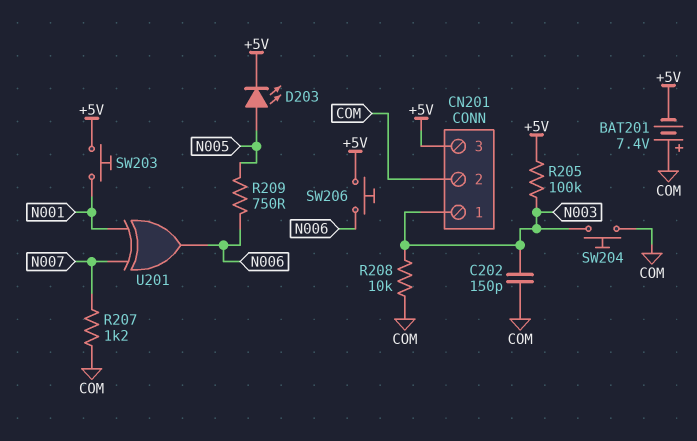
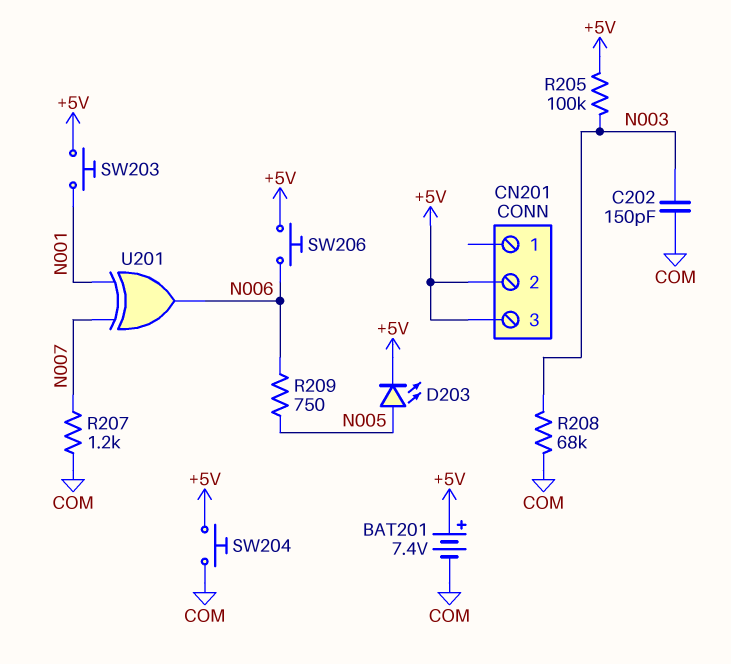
BAT201: 7.4V (plus COM, minus +5V) -> 7.4V (plus +5V, minus COM)
CN201 pin 1: N003 -> none
CN201 pin 2: COM -> +5V
R208: 10k (COM, N003) -> 68k (COM, N003)
SW204: button (COM, N003) -> button (+5V, COM)

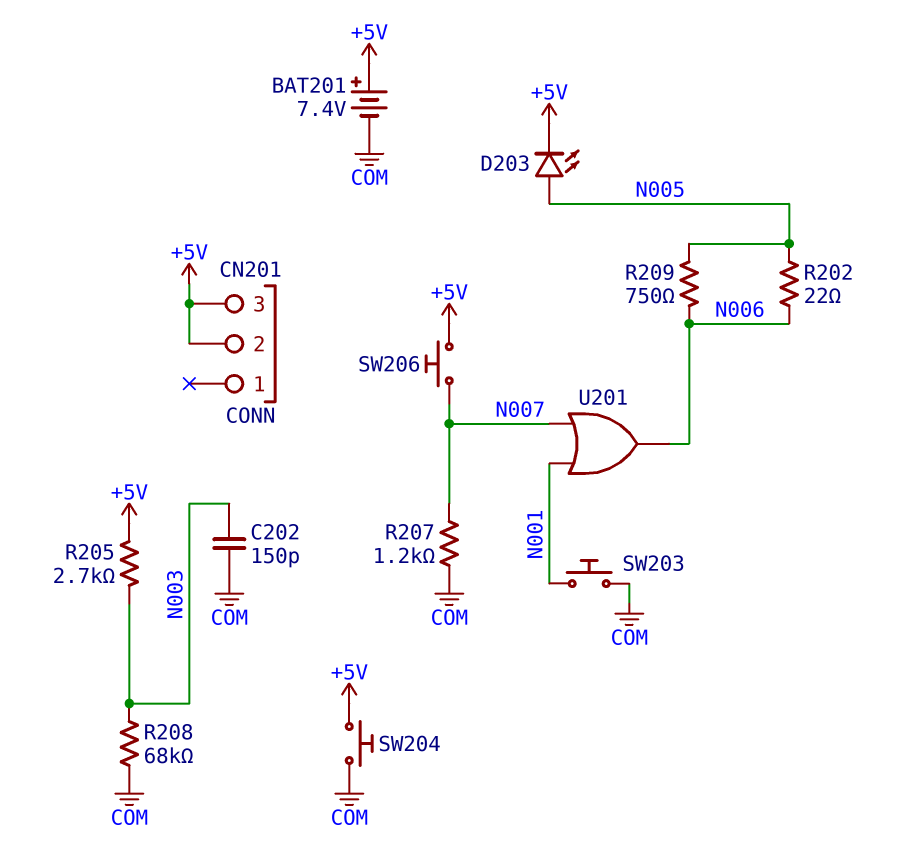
R202: none -> 22 (N005, N006)
R205: 100k (+5V, N003) -> 2.7k (+5V, N003)
SW203: button (+5V, N001) -> button (COM, N001)
SW206: button (+5V, N006) -> button (+5V, N007)
U201: XOR (in N001, in N007, out N006) -> OR (in N001, in N007, out N006)

